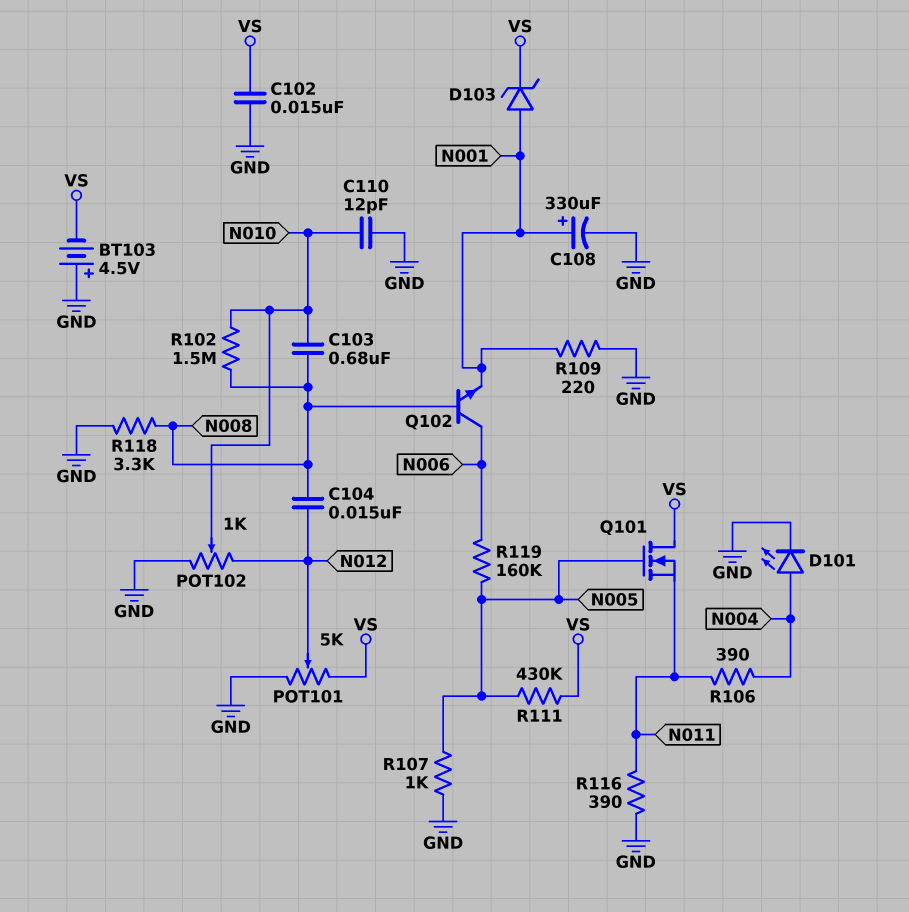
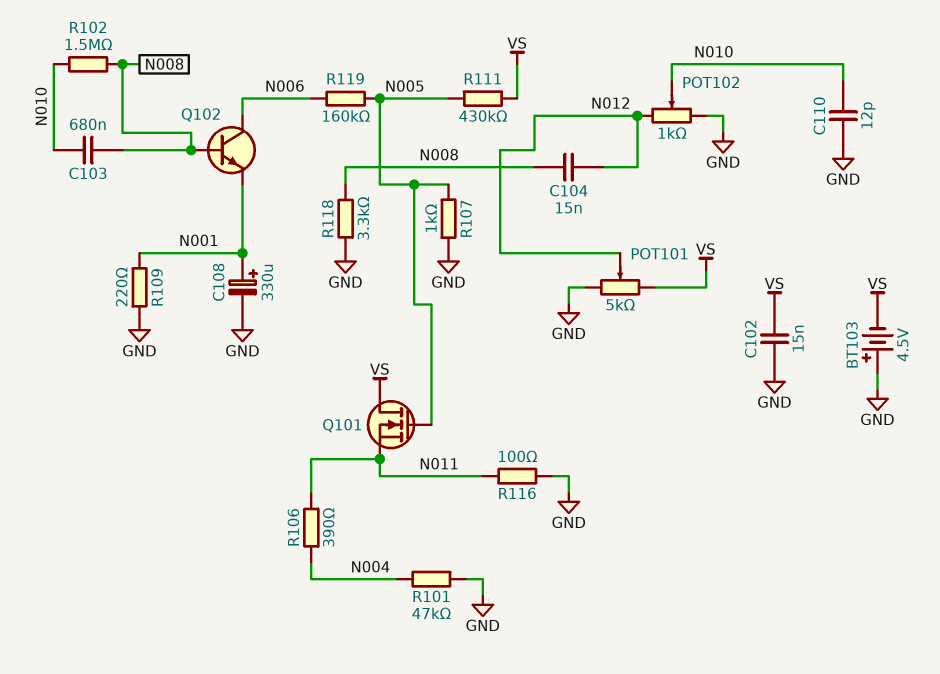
D101: LED (A N004, K GND) -> none
D103: zener (A N001, K VS) -> none
R101: none -> 47k (GND, N004)
R116: 390 (GND, N011) -> 100 (GND, N011)

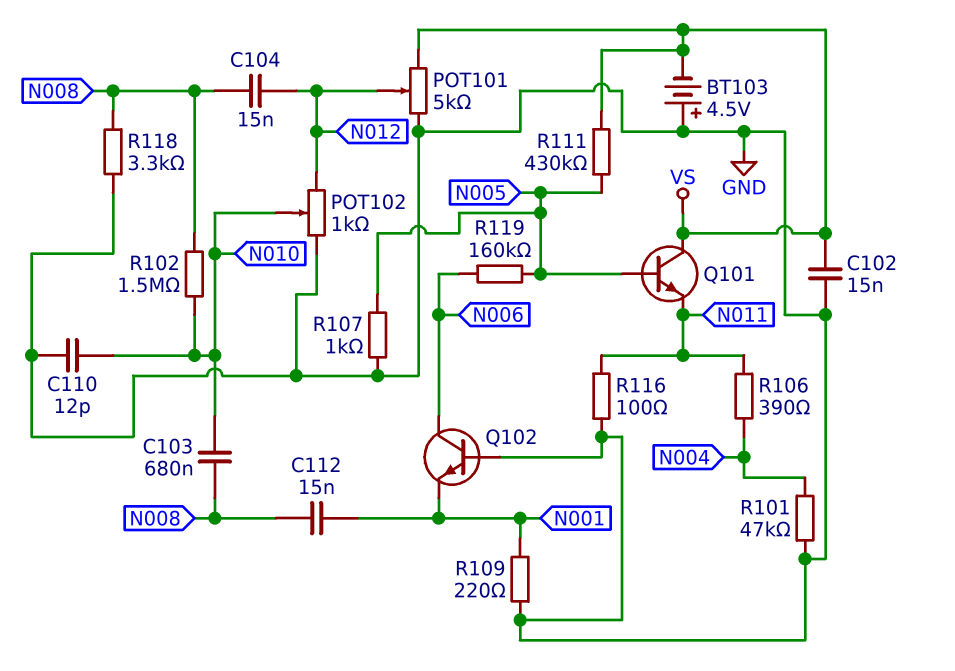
C108: 330uF (plus N001, minus GND) -> none
C112: none -> 15nF (N001, N008)
Q101: NMOS (G N005, D VS, S N011) -> NPN (B N005, C VS, E N011)
Q102: NPN (B N008, C N006, E N001) -> NPN (B GND, C N006, E N001)

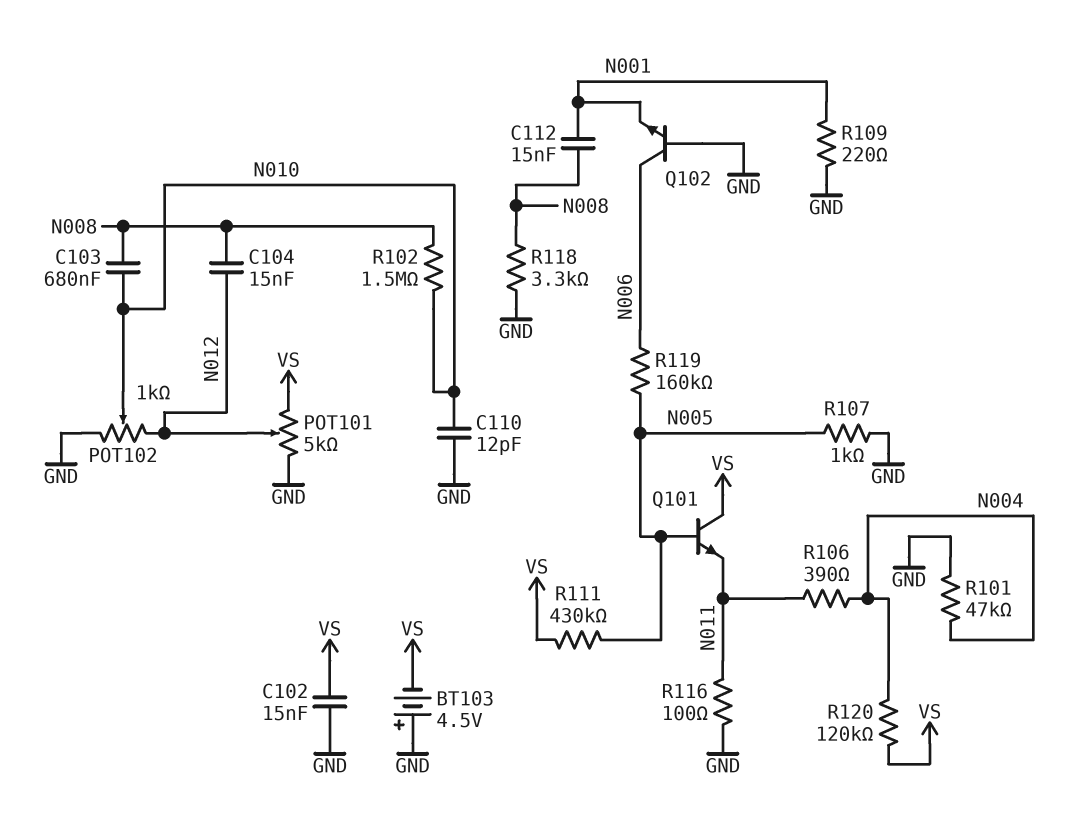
R120: none -> 120k (N004, VS)

